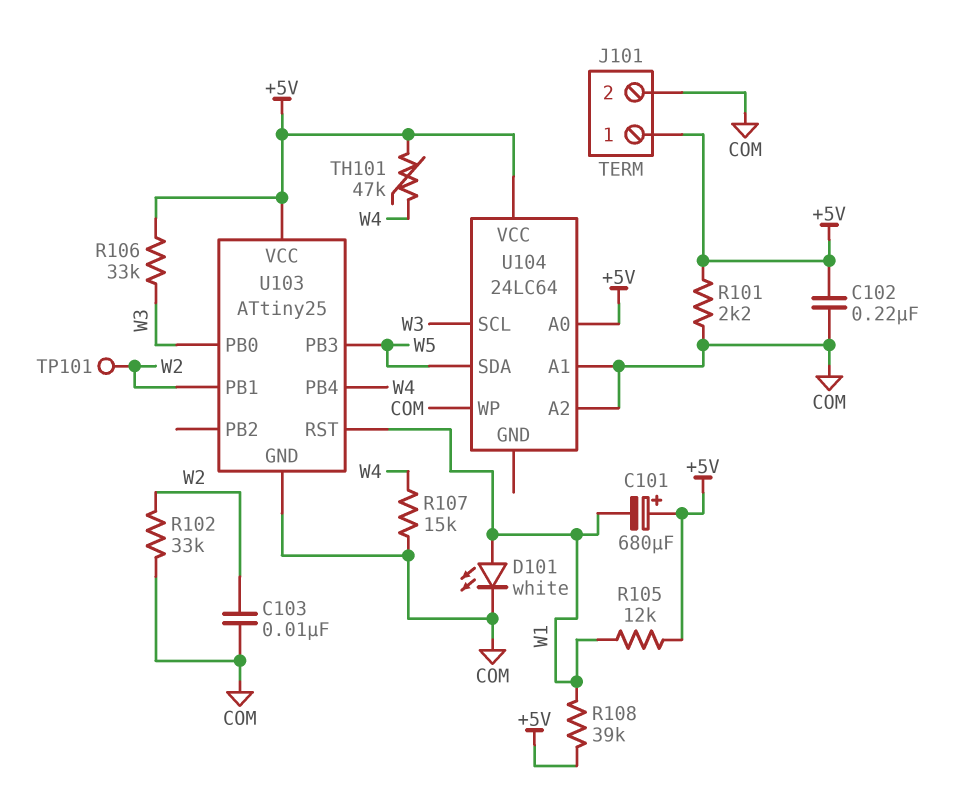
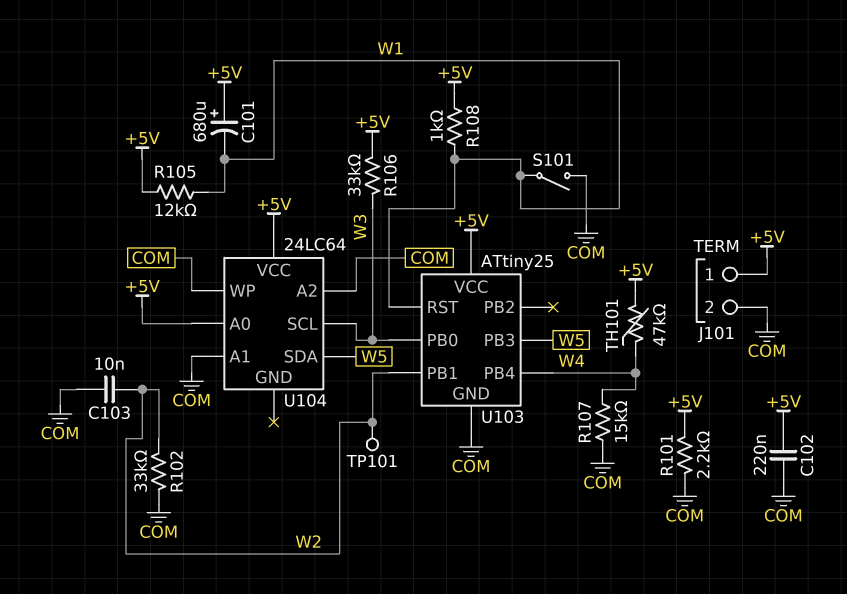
D101: LED white (A W1, K COM) -> none
R108: 39k (+5V, W1) -> 1k (+5V, W1)
S101: none -> switch (COM, W1)

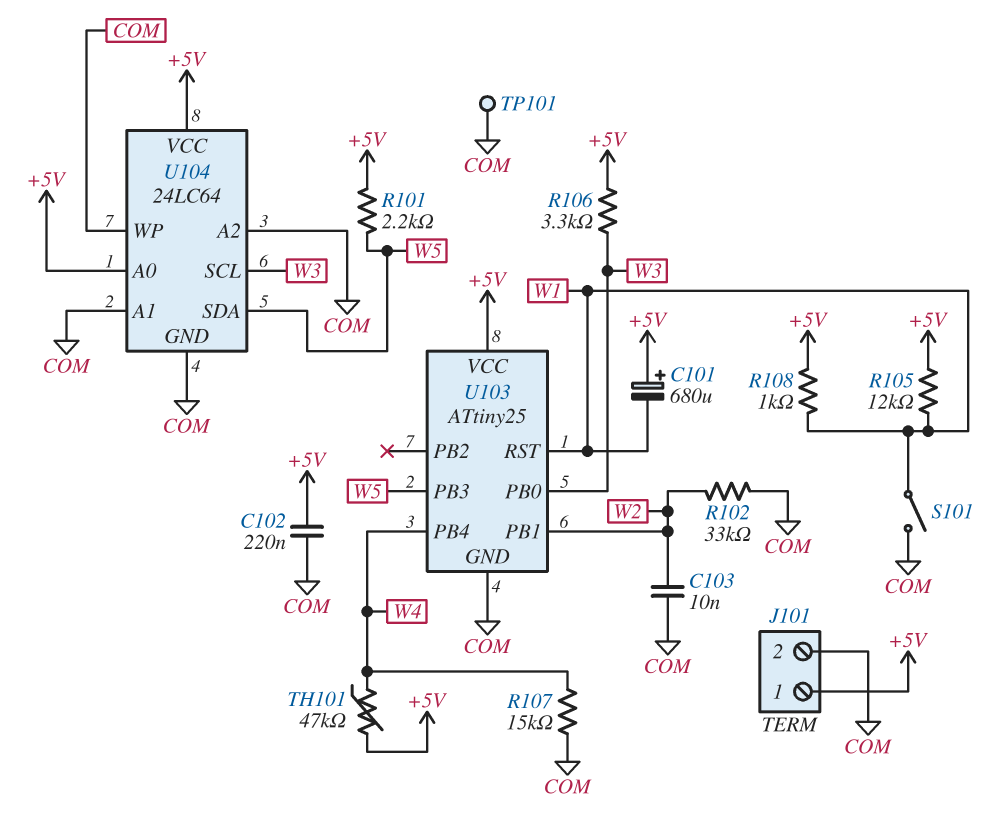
R101: 2.2k (+5V, COM) -> 2.2k (+5V, W5)
R106: 33k (+5V, W3) -> 3.3k (+5V, W3)
TP101: test point (W2) -> test point (COM)
U104 pin GND: none -> COM

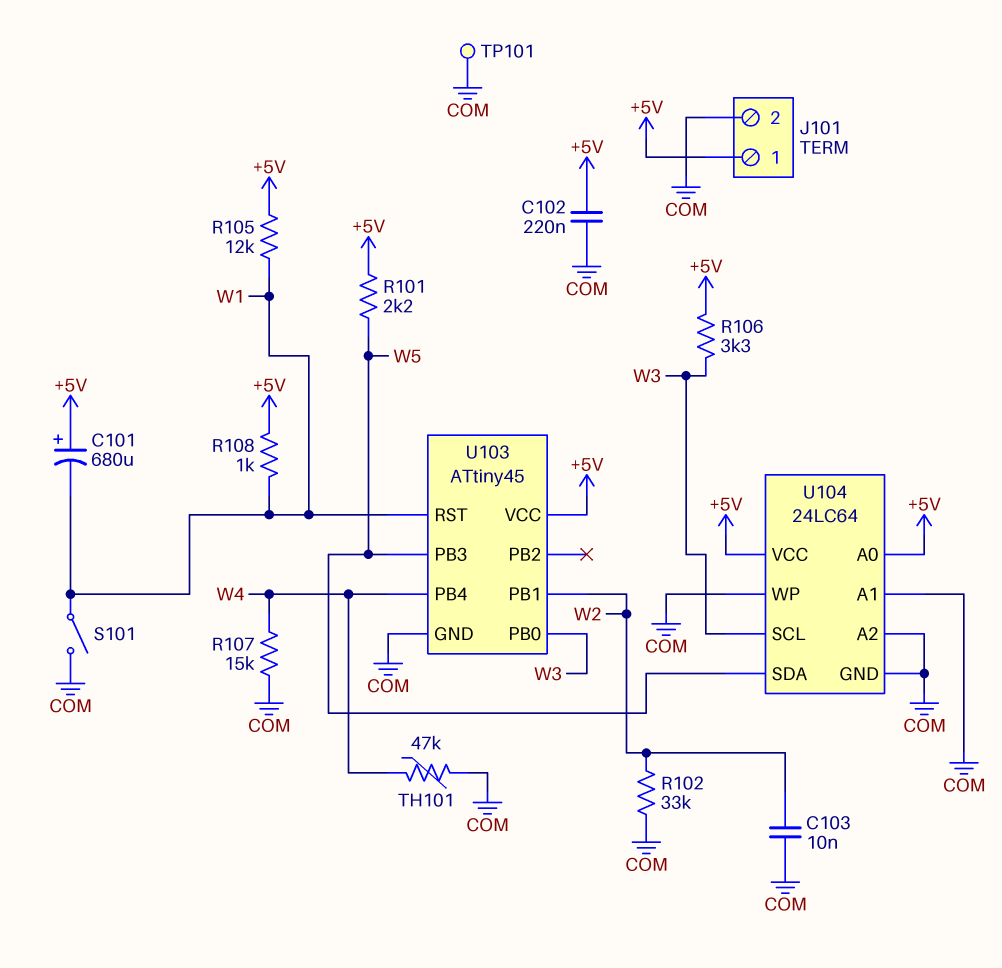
TH101: 47k (+5V, W4) -> 47k (COM, W4)
U103: ATtiny25 -> ATtiny45

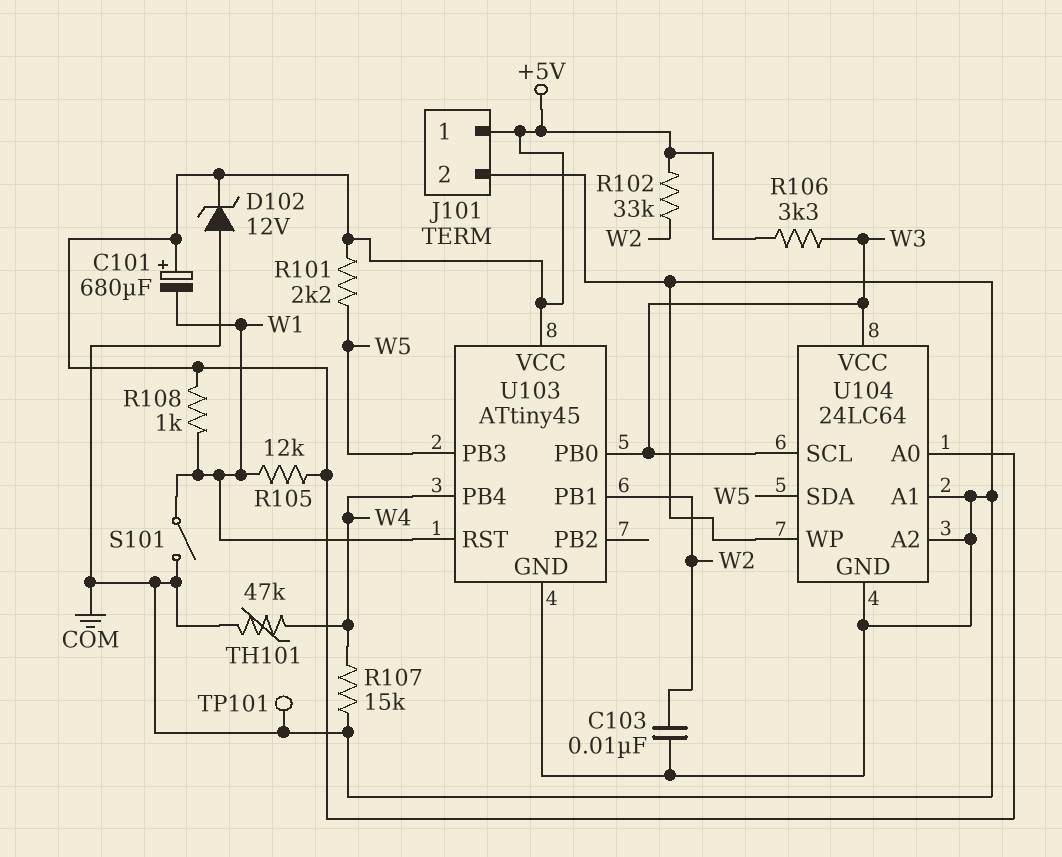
C102: 220nF (+5V, COM) -> none
D102: none -> zener 12V (A COM, K +5V)
R102: 33k (COM, W2) -> 33k (+5V, W2)
U104 pin VCC: +5V -> W3

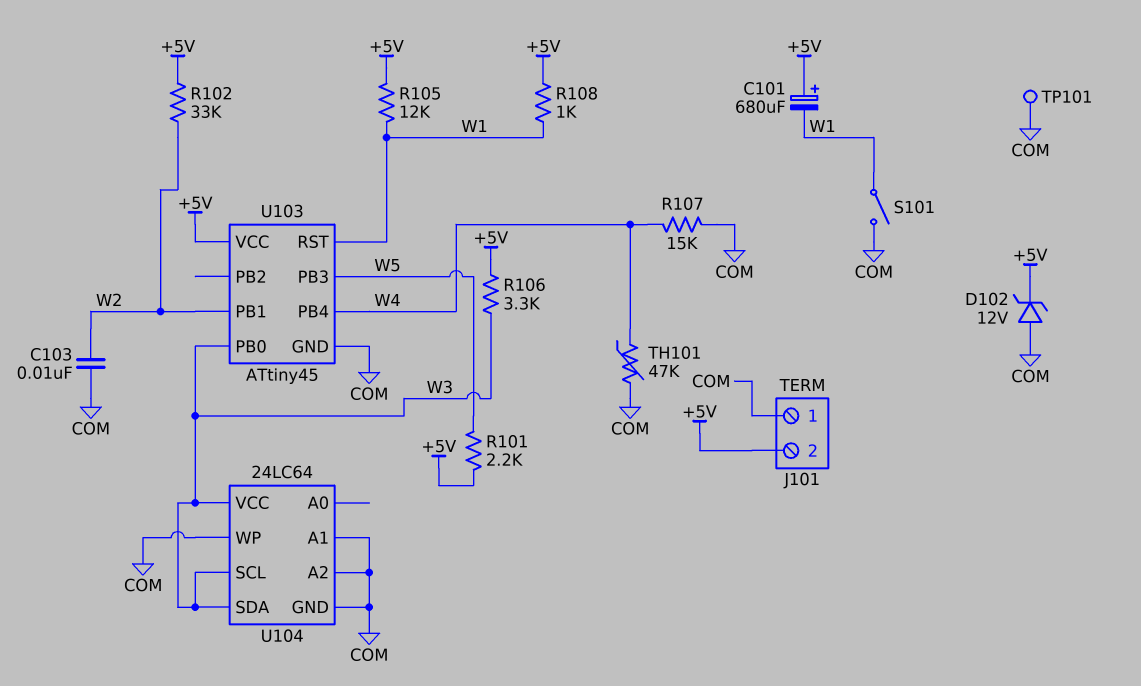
J101 pin 1: +5V -> COM
J101 pin 2: COM -> +5V
U104 pin A0: +5V -> none
U104 pin SDA: W5 -> W3

